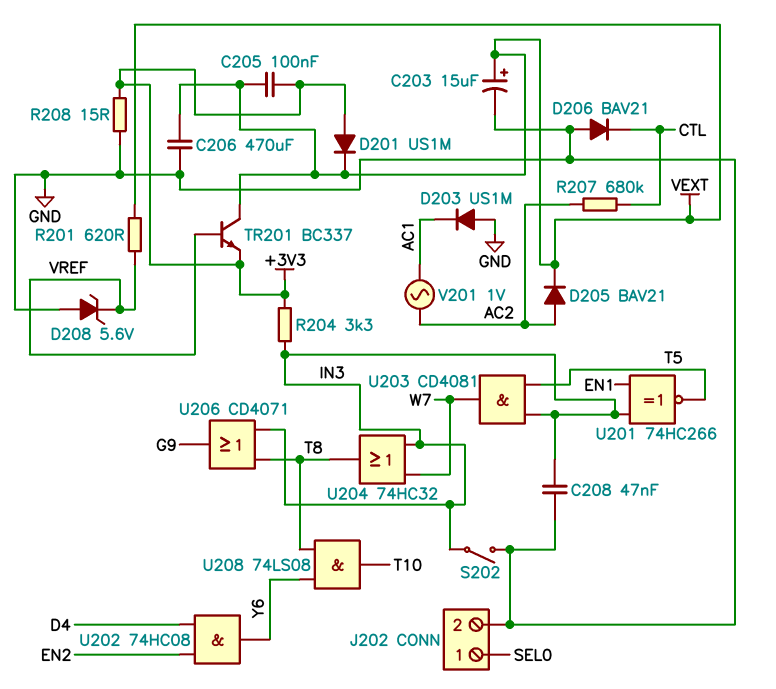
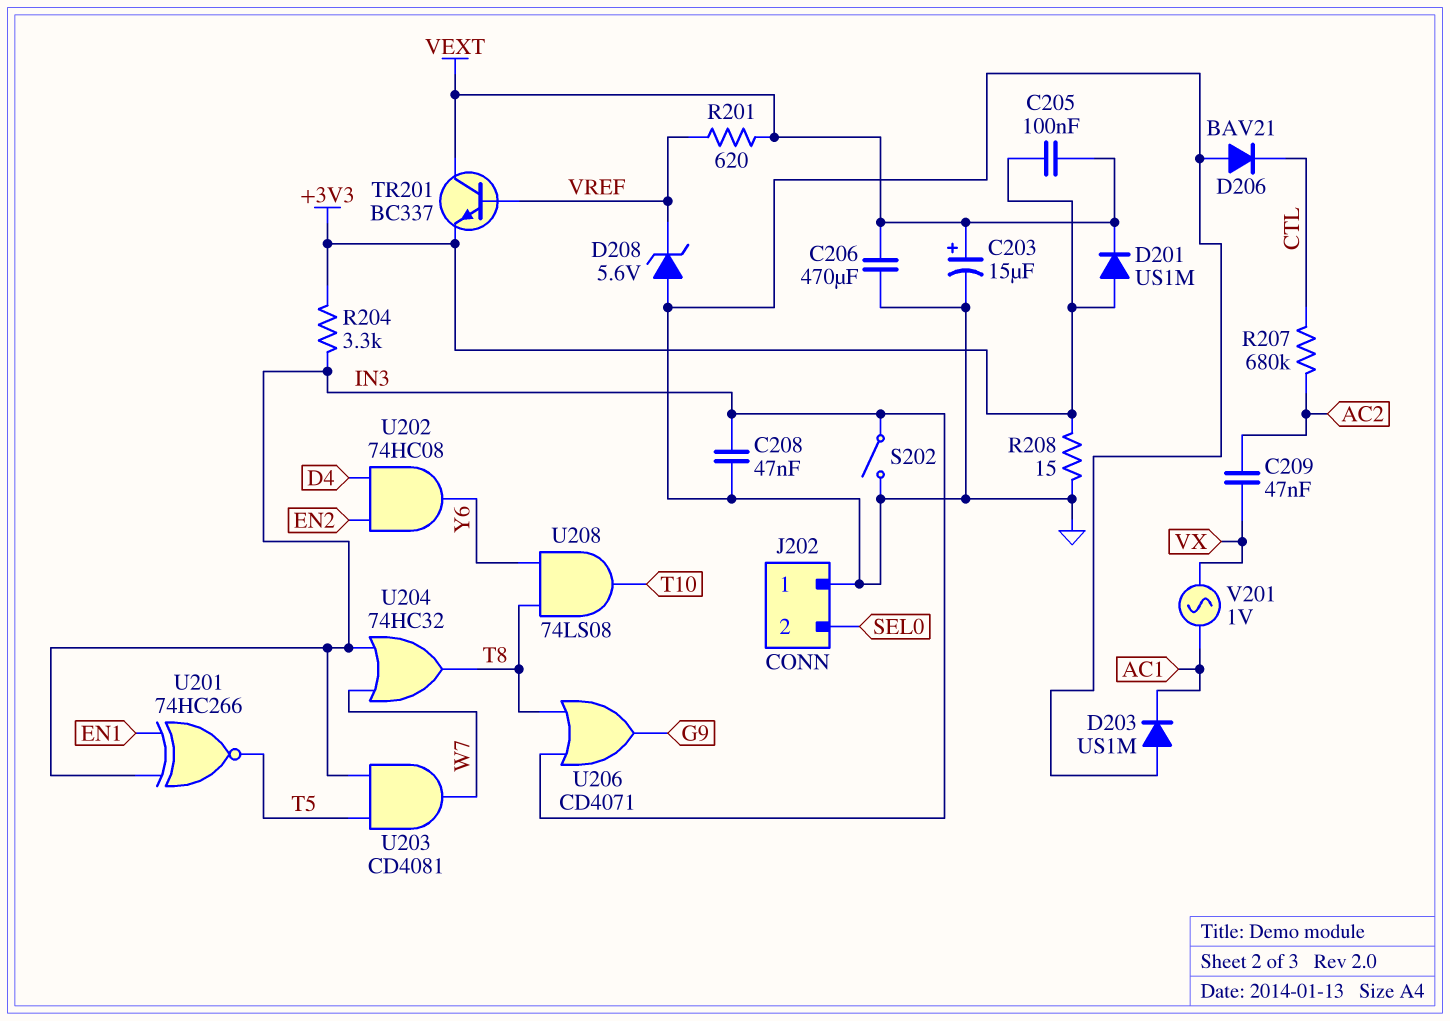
C209: none -> 47nF (AC2, VX)
D205: diode BAV21 (A AC2, K VEXT) -> none
J202 pin 1: SEL0 -> GND
J202 pin 2: GND -> SEL0
V201: AC 1V (AC1, AC2) -> AC 1V (AC1, VX)

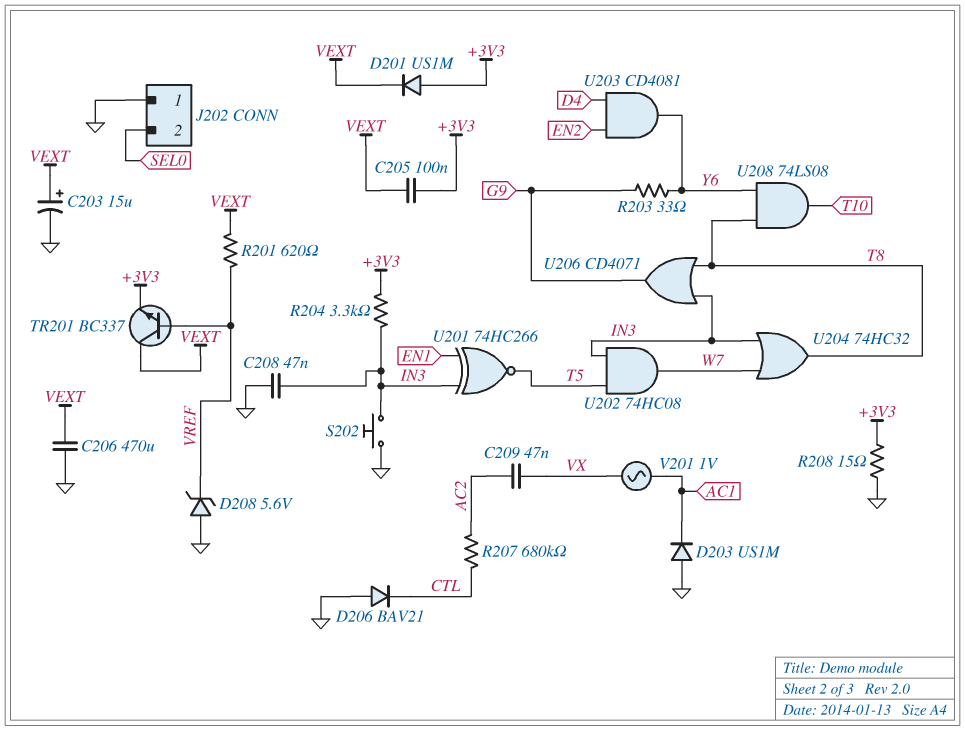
R203: none -> 33 (G9, Y6)
S202: switch (GND, IN3) -> button (GND, IN3)
U202: AND 74HC08 (in D4, in EN2, out Y6) -> AND 74HC08 (in IN3, in T5, out W7)
U203: AND CD4081 (in IN3, in T5, out W7) -> AND CD4081 (in D4, in EN2, out Y6)

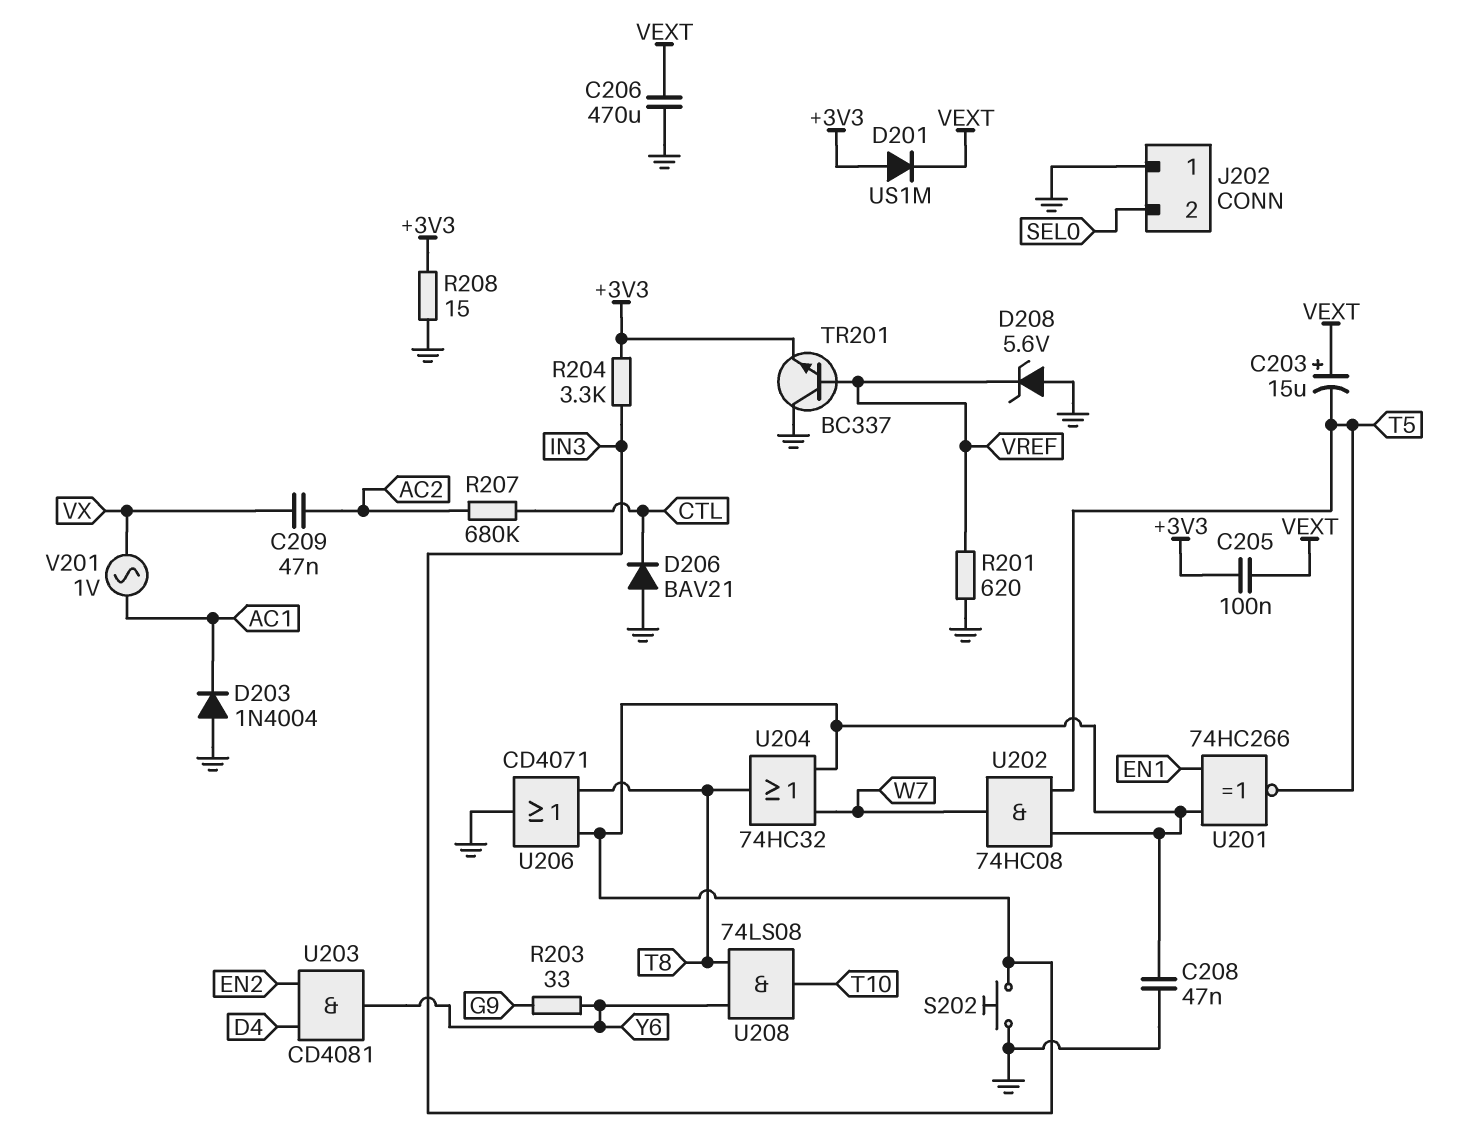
C203: 15uF (plus VEXT, minus GND) -> 15uF (plus VEXT, minus T5)
D203: diode US1M (A GND, K AC1) -> diode 1N4004 (A GND, K AC1)
R201: 620 (VEXT, VREF) -> 620 (GND, VREF)
TR201: NPN BC337 (B VREF, C VEXT, E +3V3) -> NPN BC337 (B VREF, C GND, E +3V3)
U206: OR CD4071 (in IN3, in T8, out G9) -> OR CD4071 (in IN3, in T8, out GND)

